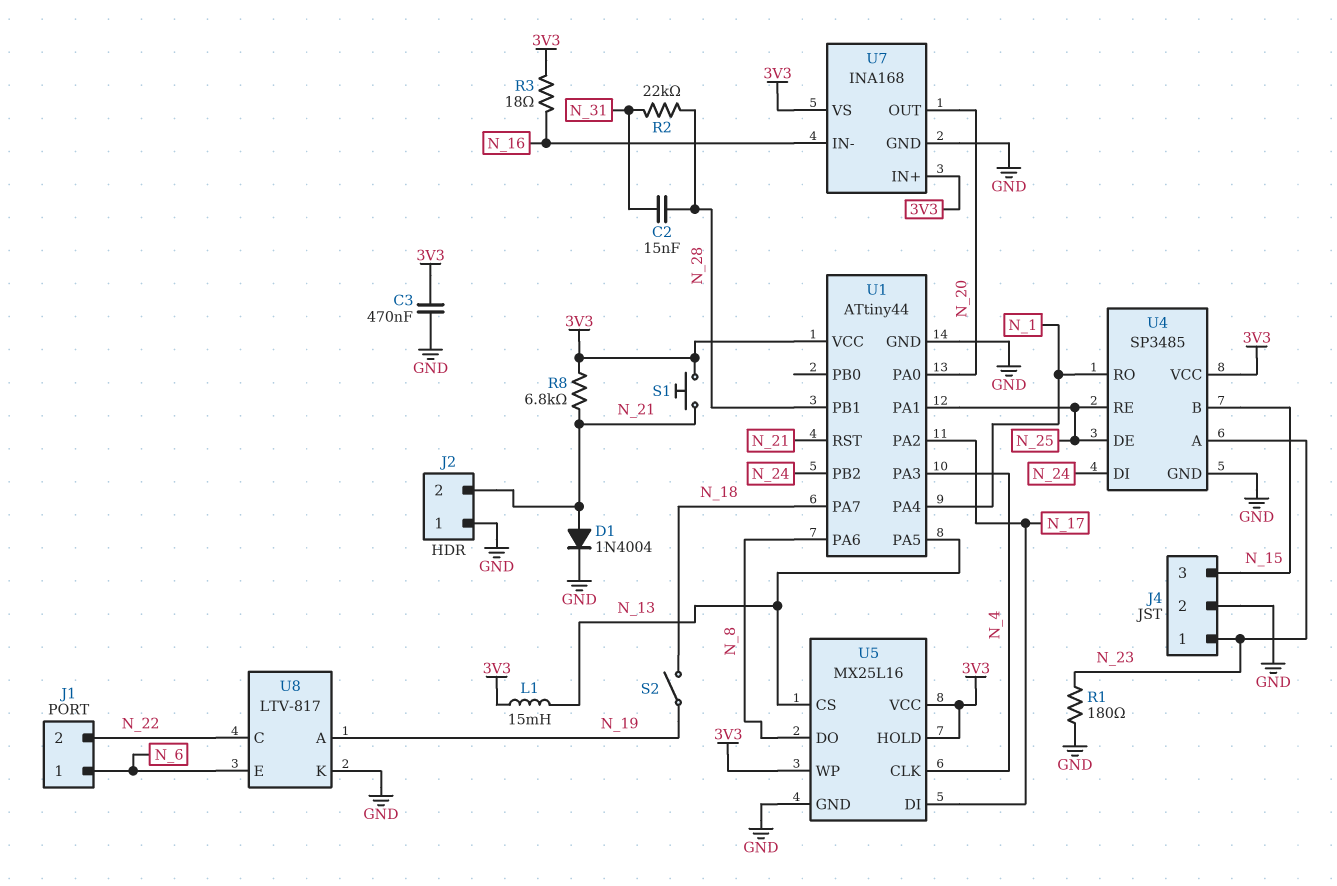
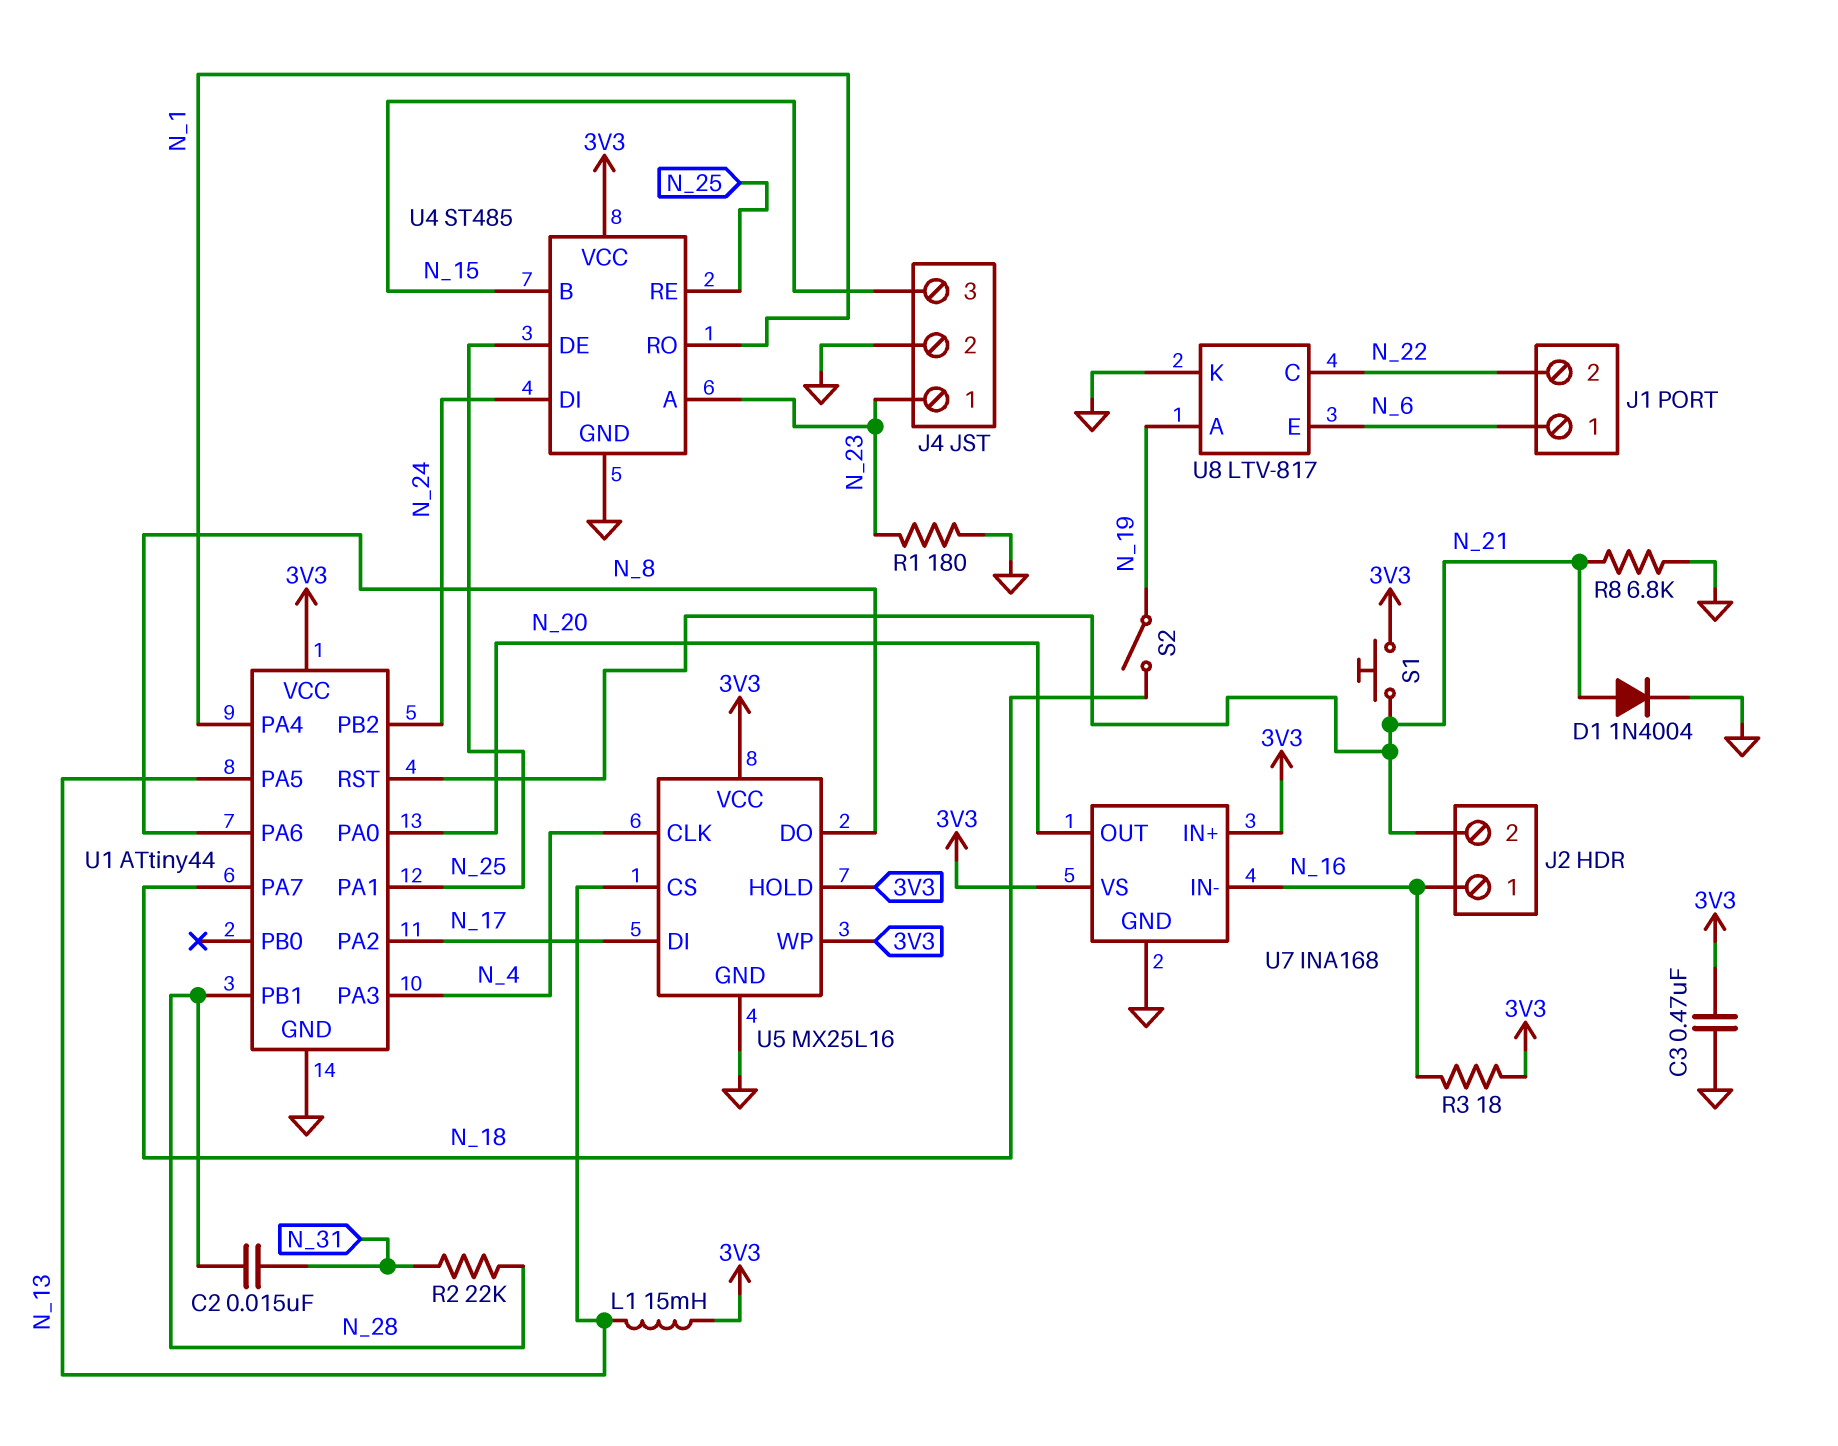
J2 pin 1: GND -> N_16
R8: 6.8k (3V3, N_21) -> 6.8k (GND, N_21)
U4: SP3485 -> ST485

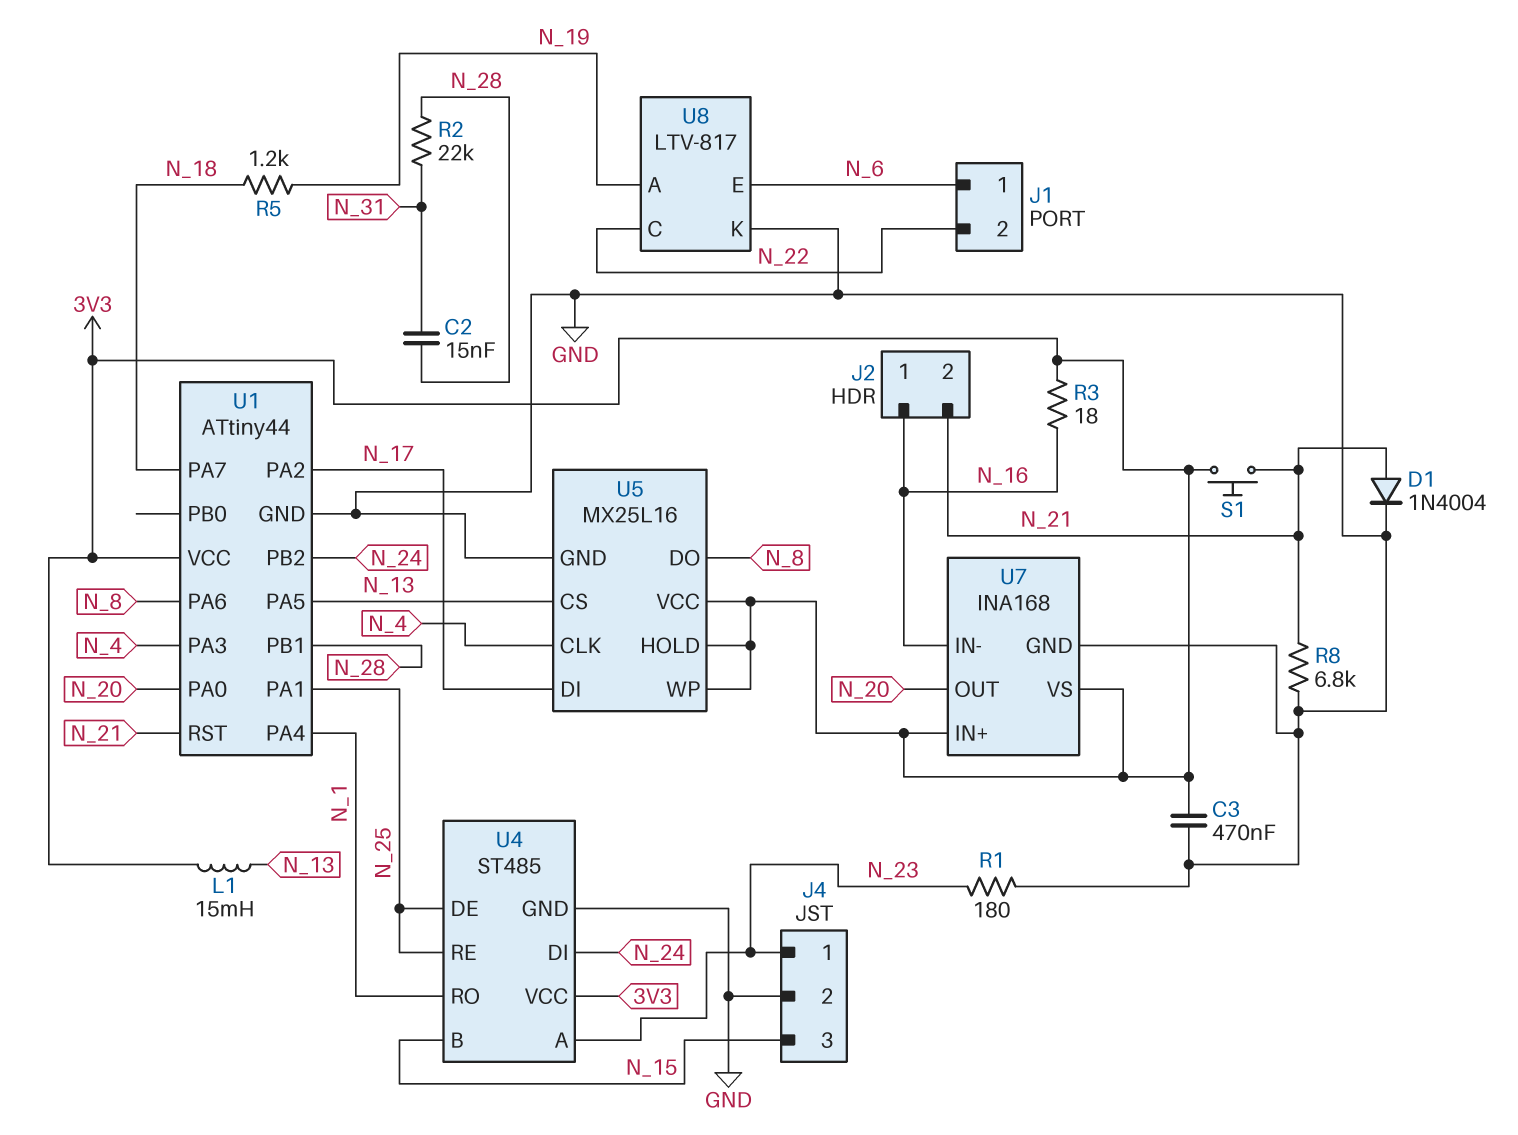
R5: none -> 1.2k (N_18, N_19)
S2: switch (N_18, N_19) -> none

